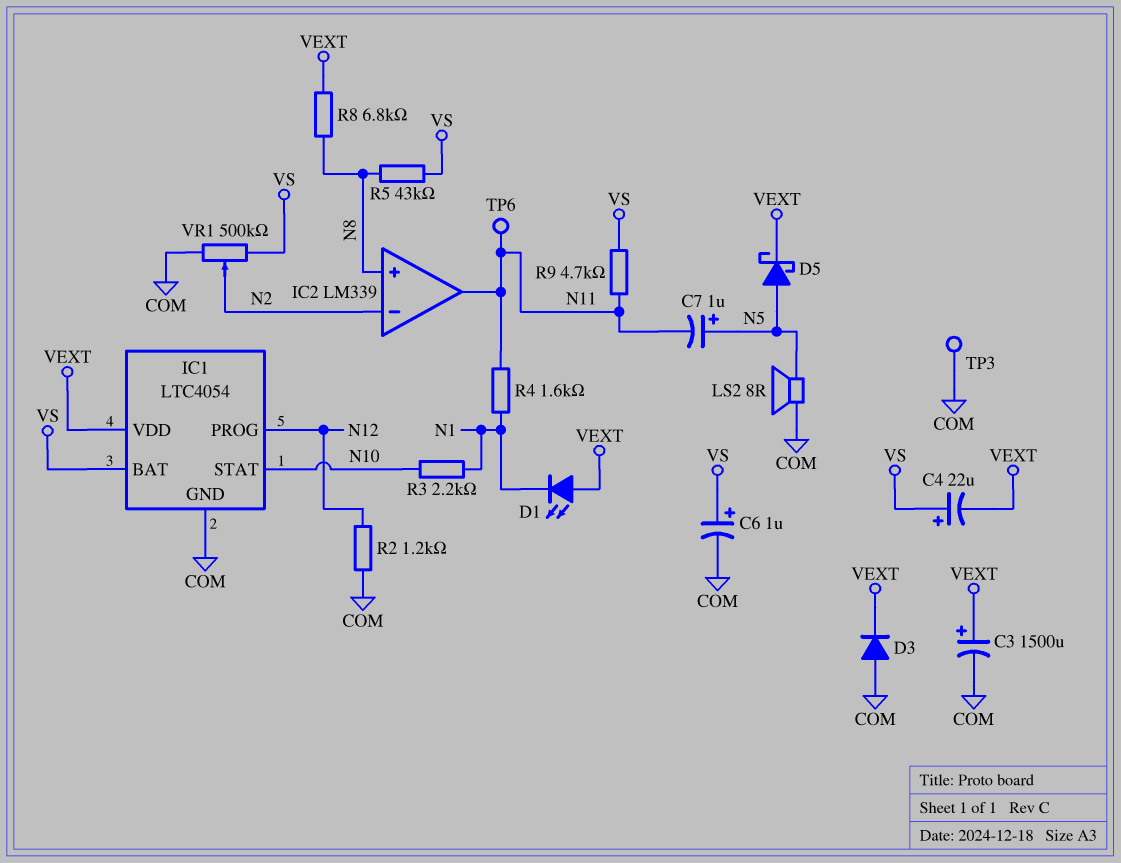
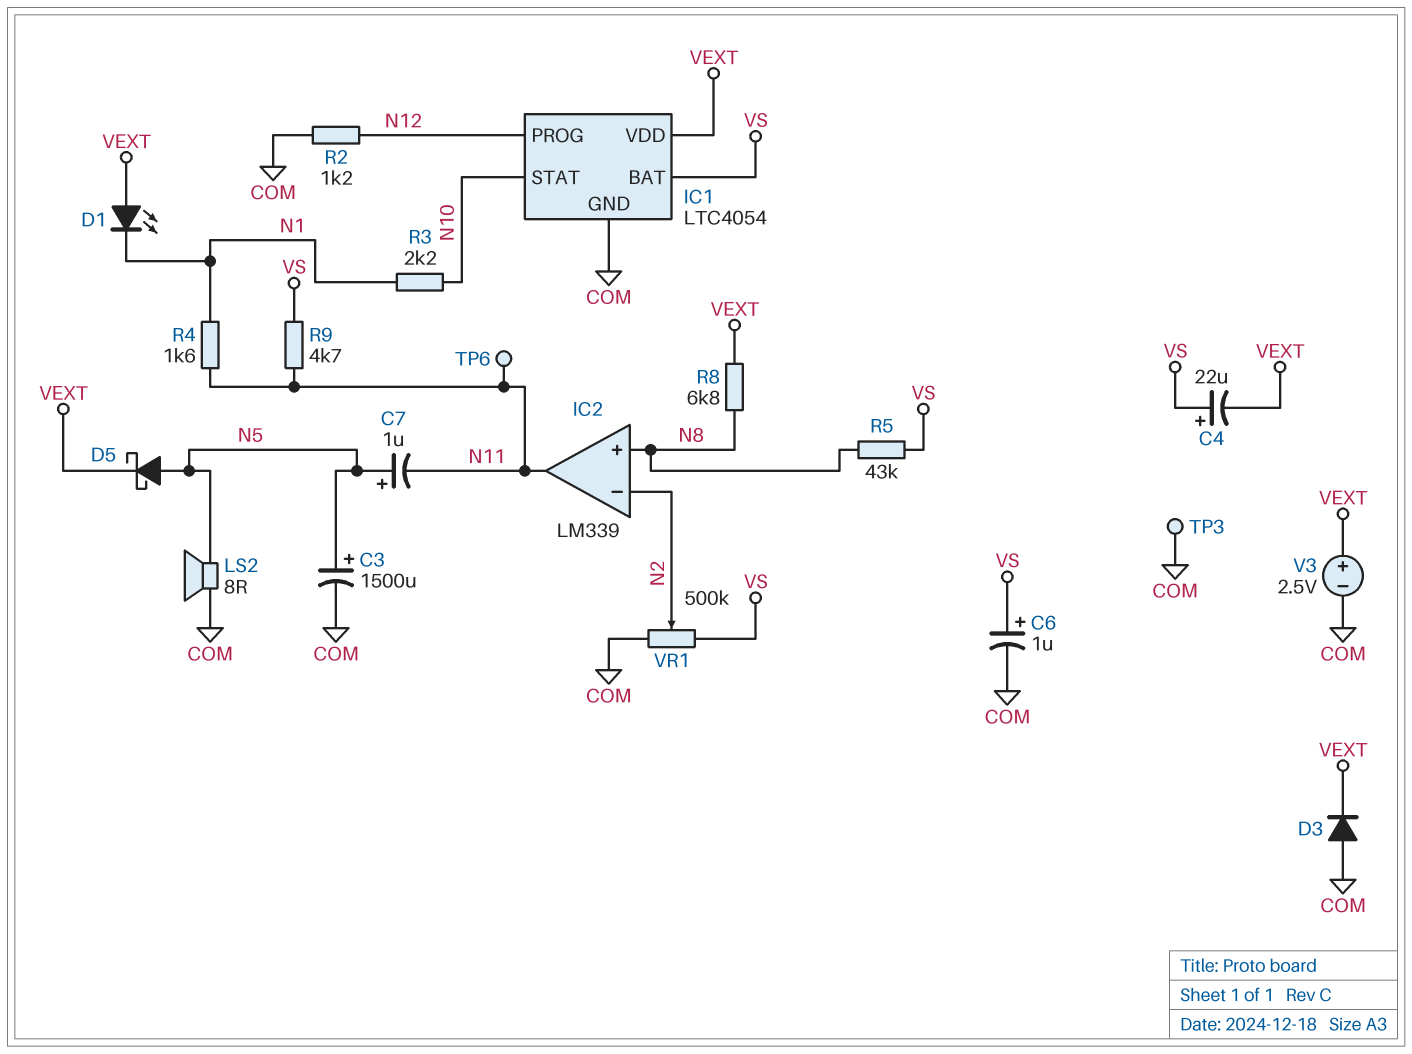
C3: 1500uF (plus VEXT, minus COM) -> 1500uF (plus N5, minus COM)
V3: none -> 2.5V (plus VEXT, minus COM)

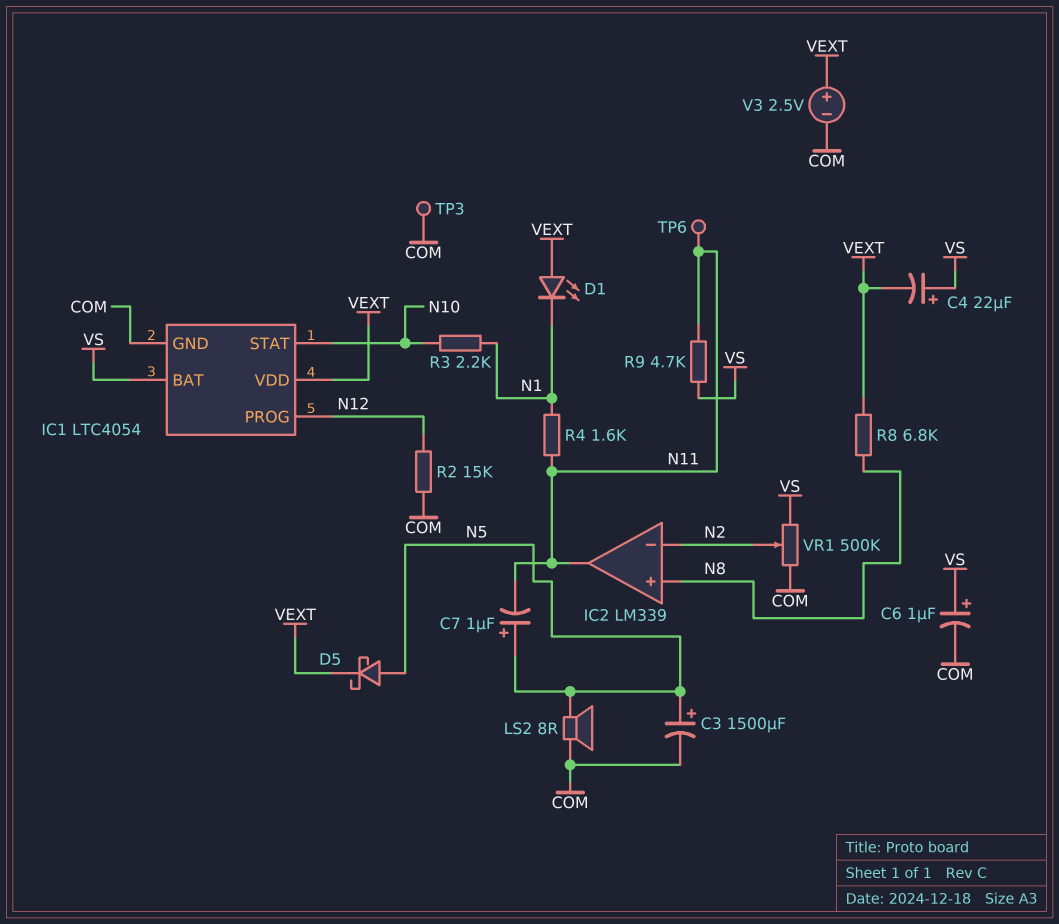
D3: diode (A COM, K VEXT) -> none
R2: 1.2k (COM, N12) -> 15k (COM, N12)
R5: 43k (N8, VS) -> none

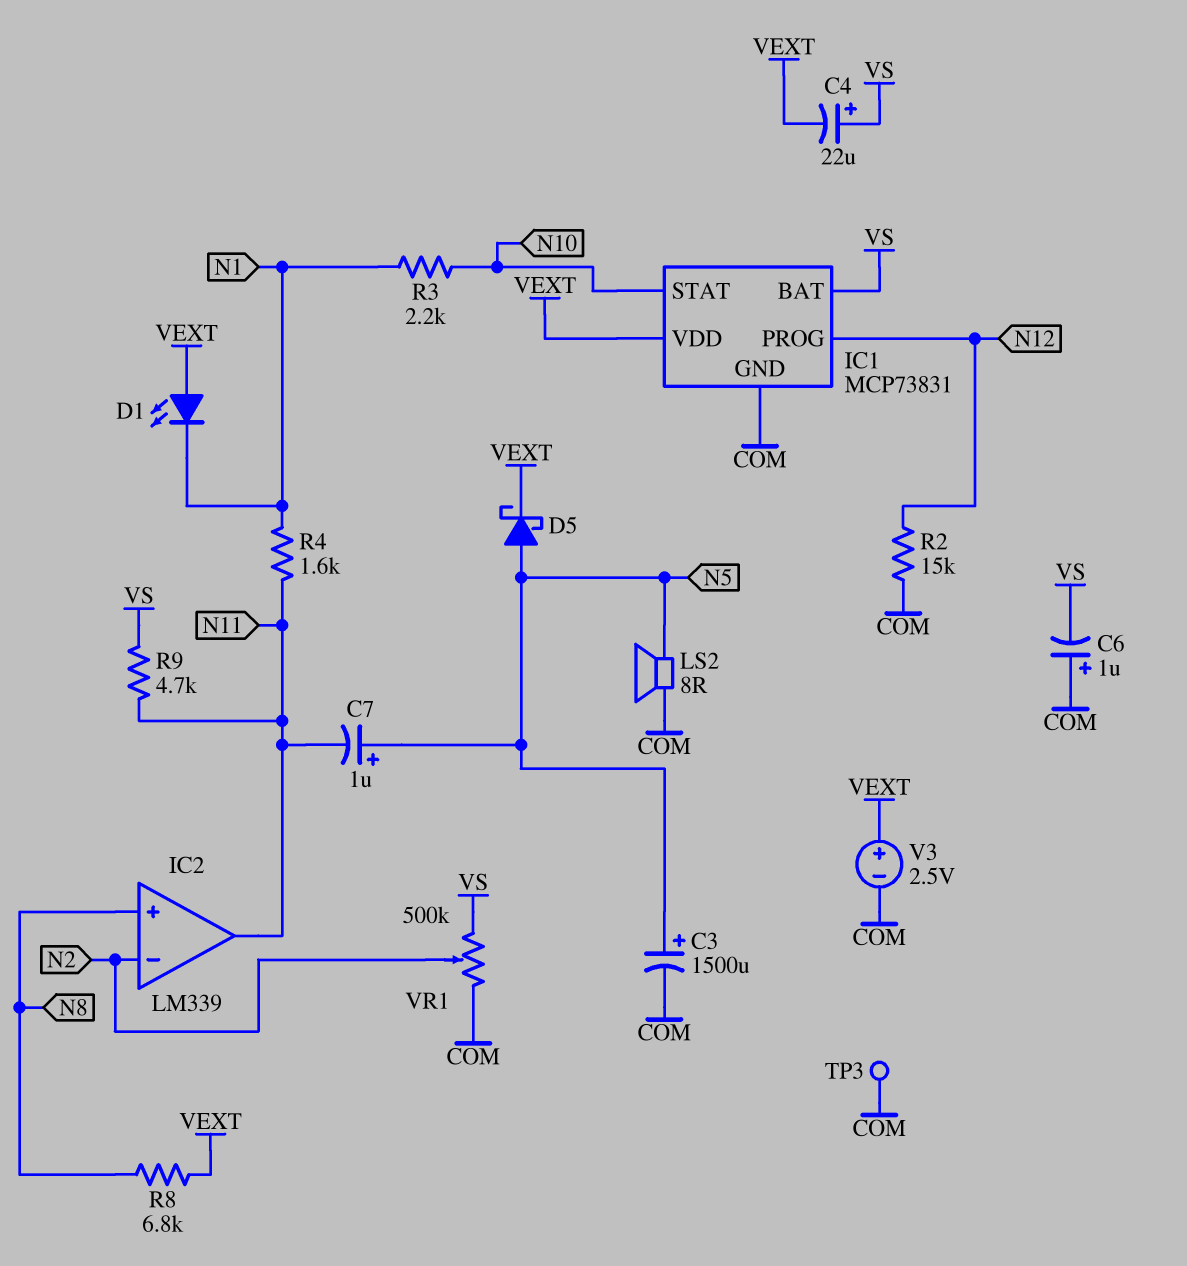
C6: 1uF (plus VS, minus COM) -> 1uF (plus COM, minus VS)
IC1: LTC4054 -> MCP73831
TP6: test point (N11) -> none

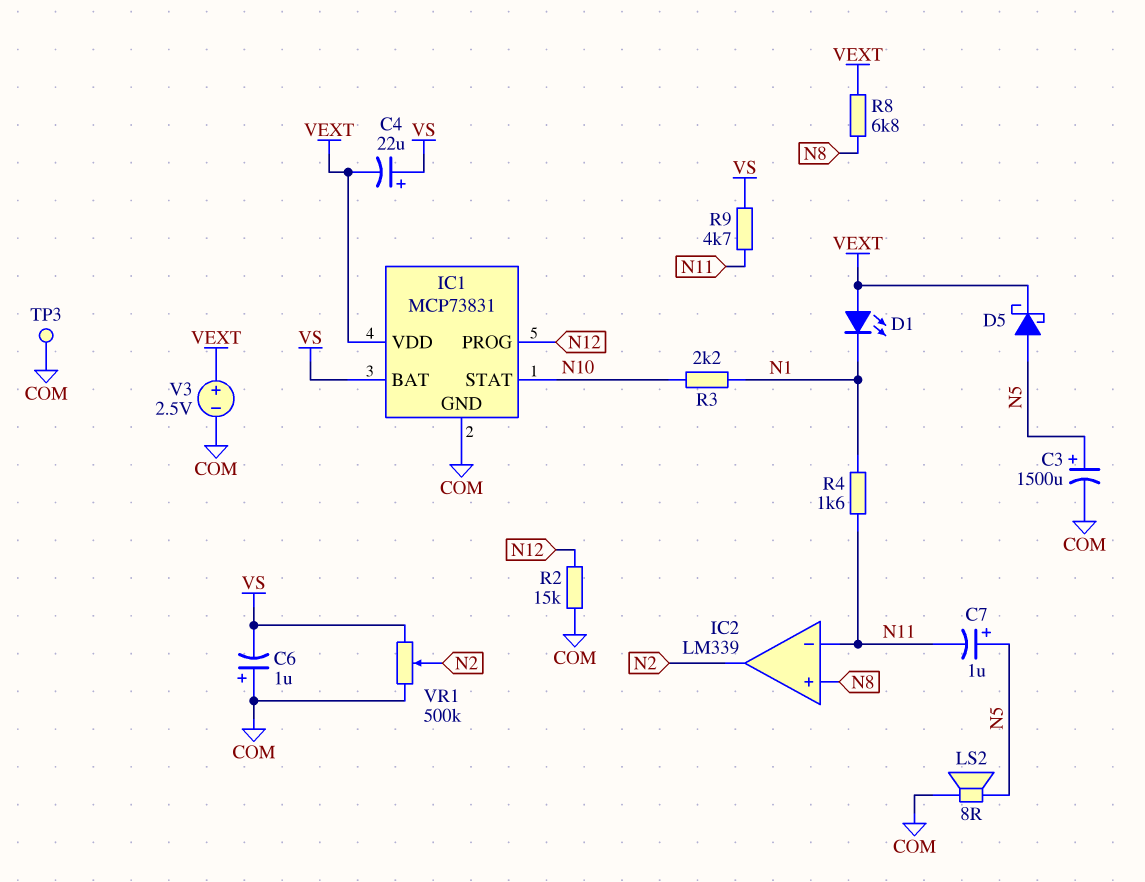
IC2 pin in-: N2 -> N11
IC2 pin out: N11 -> N2

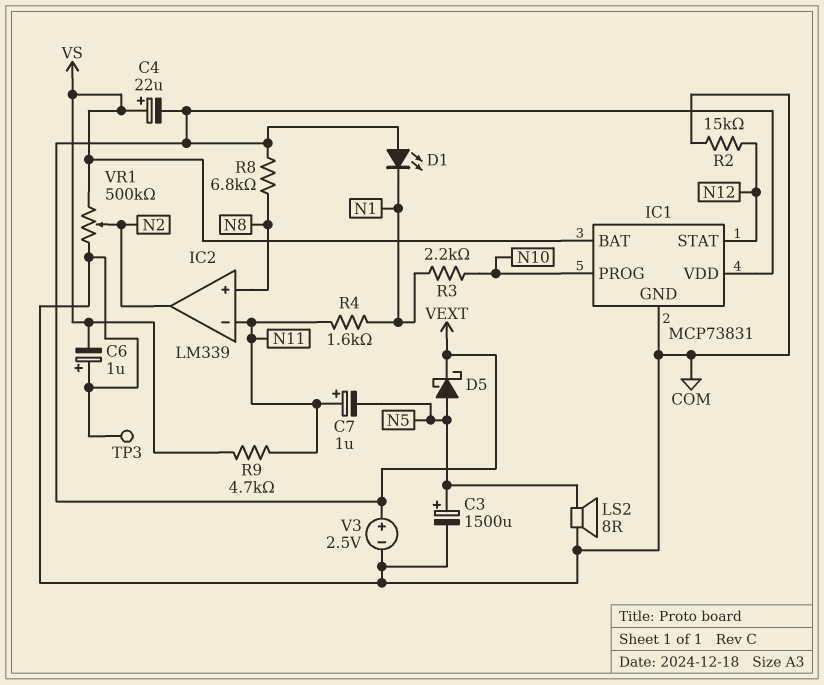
C7: 1uF (plus N5, minus N11) -> 1uF (plus N11, minus N5)
IC1 pin PROG: N12 -> N10
IC1 pin STAT: N10 -> N12

